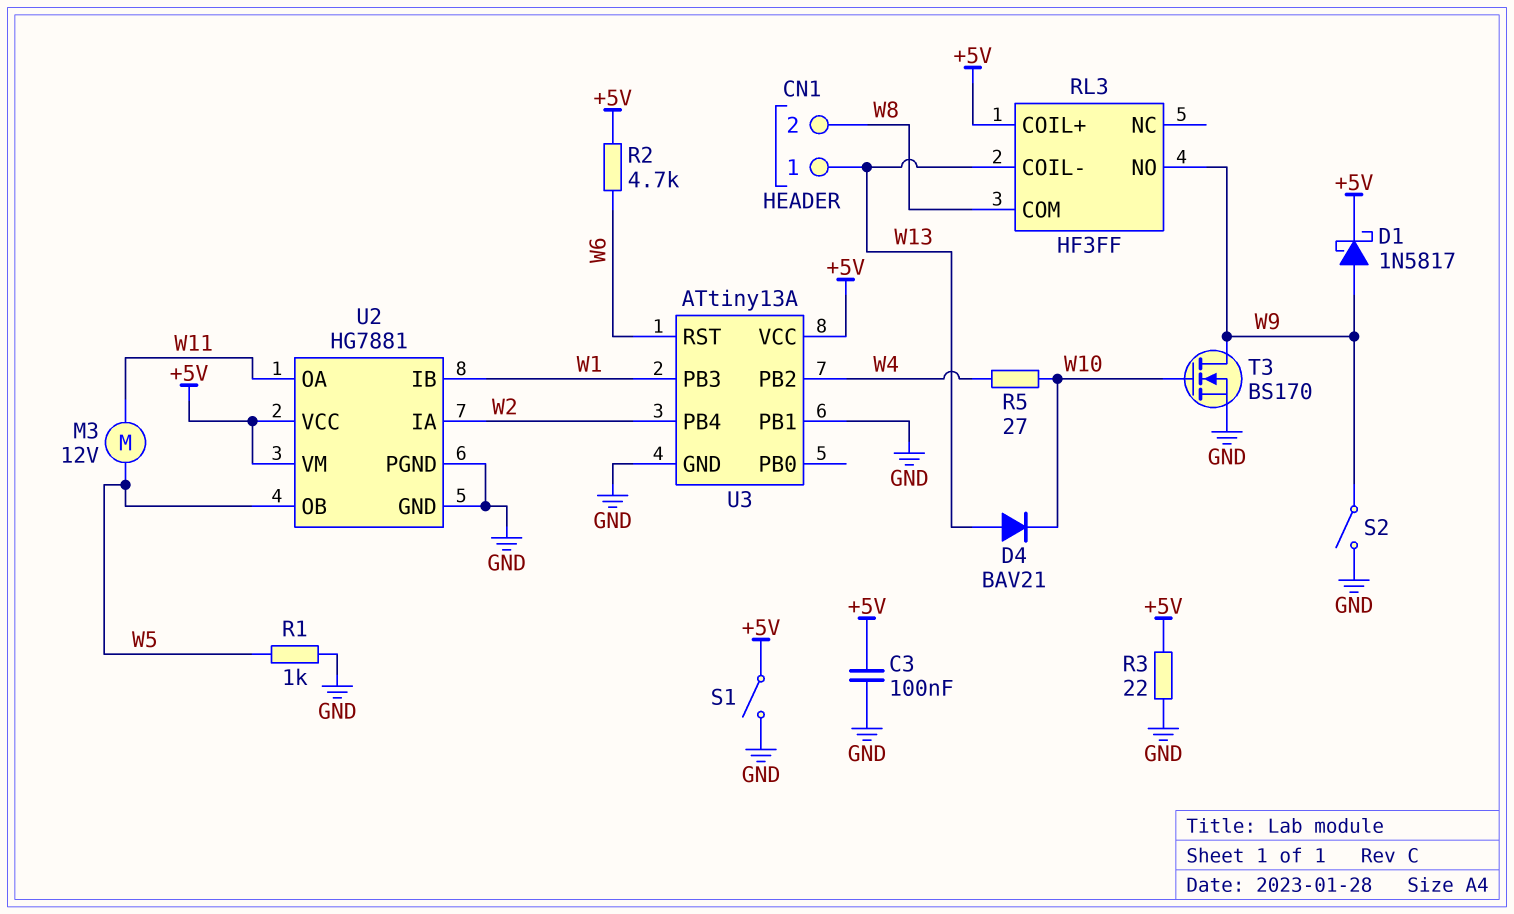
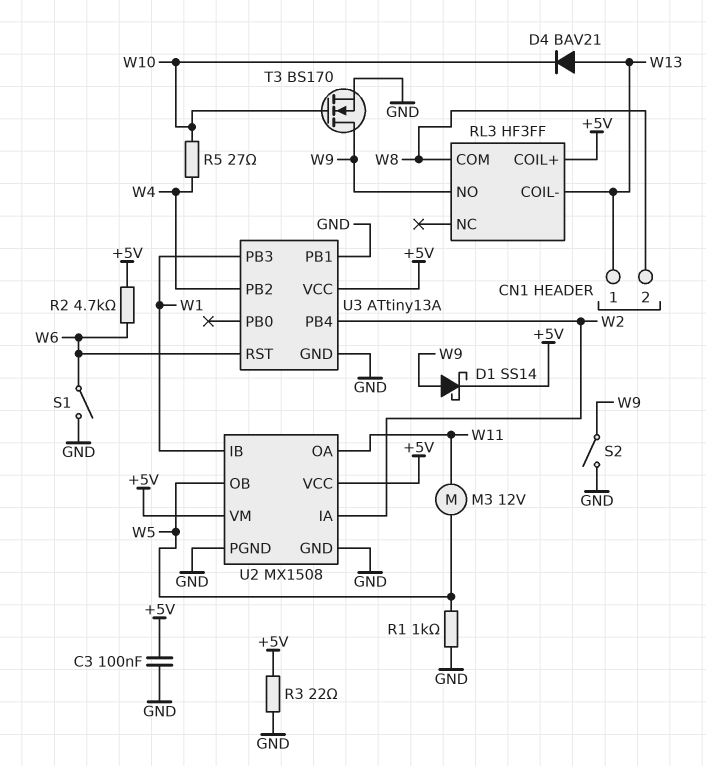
D1: schottky 1N5817 (A W9, K +5V) -> schottky SS14 (A W9, K +5V)
S1: switch (+5V, GND) -> switch (GND, W6)
U2: HG7881 -> MX1508

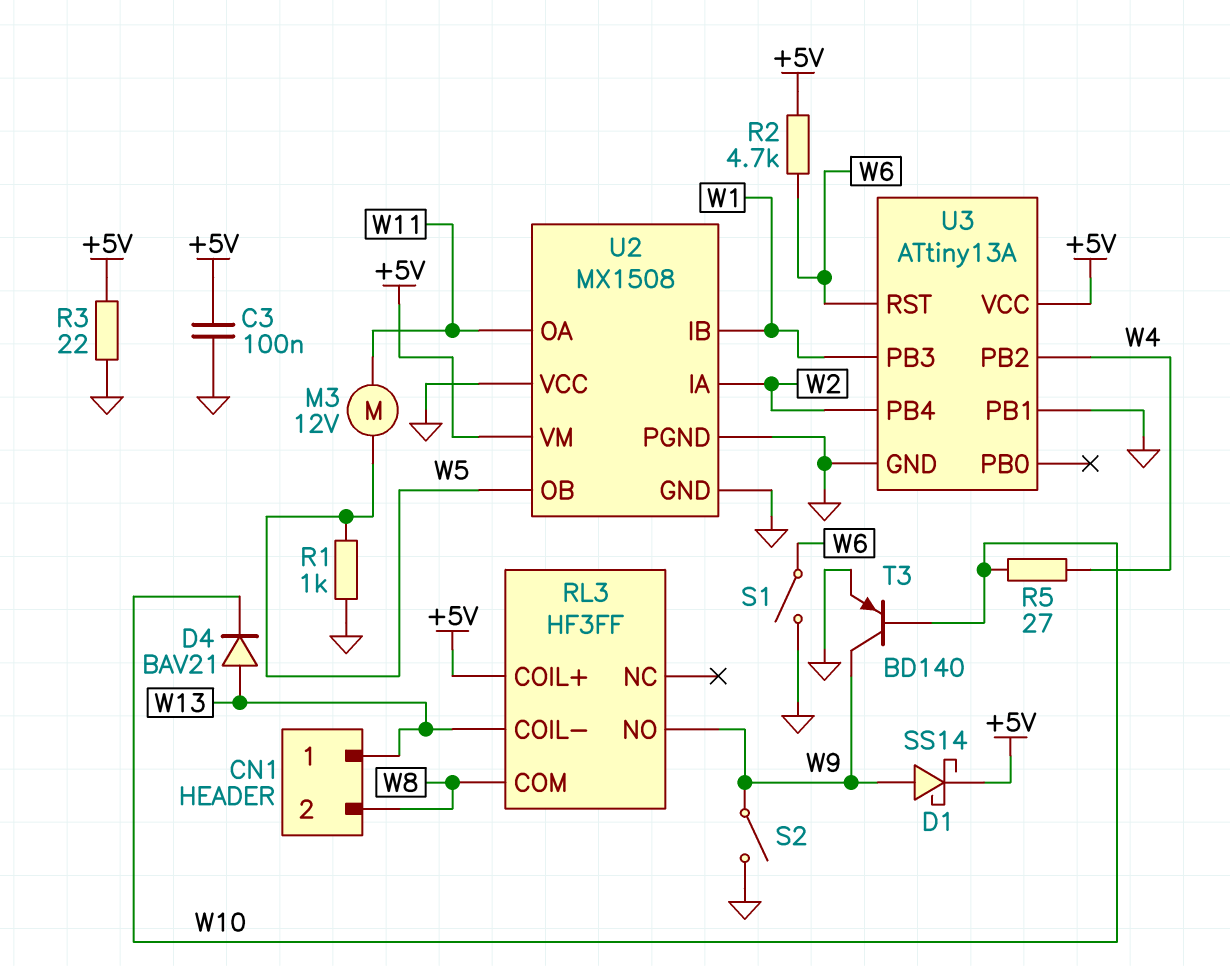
T3: NMOS BS170 (G W10, D W9, S GND) -> PNP BD140 (B W10, C W9, E GND)
U2 pin VCC: +5V -> GND

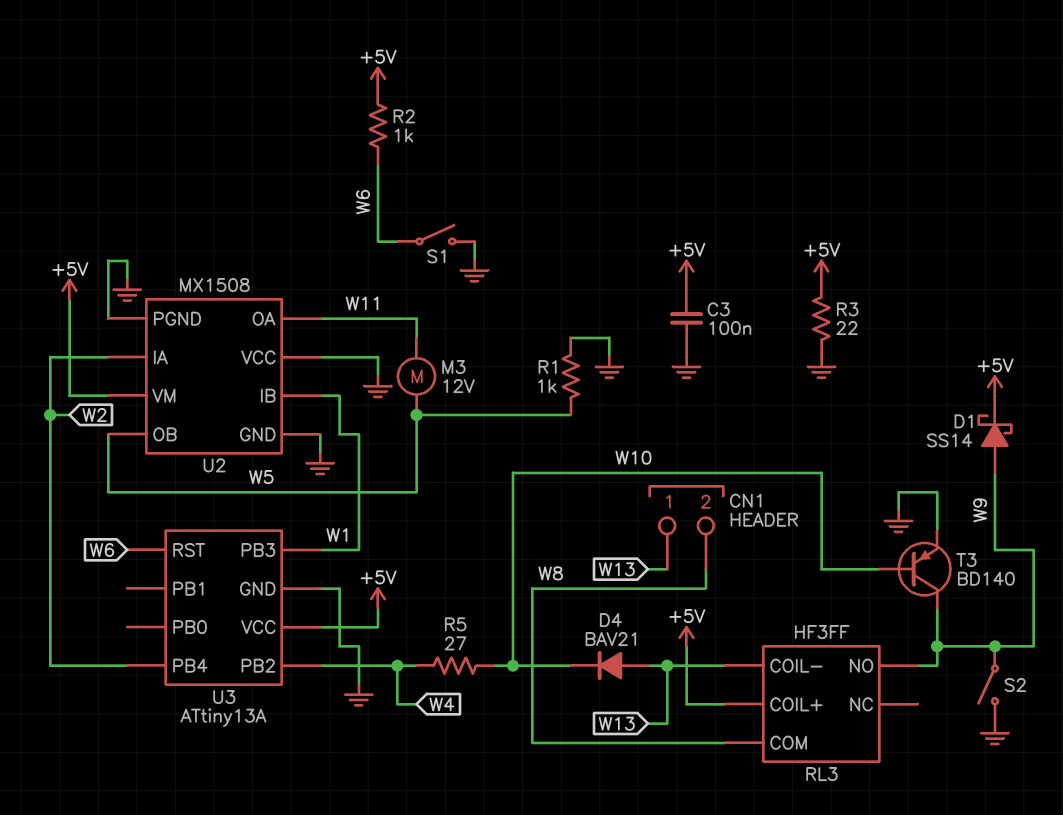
R2: 4.7k (+5V, W6) -> 1k (+5V, W6)
U3 pin PB1: GND -> none

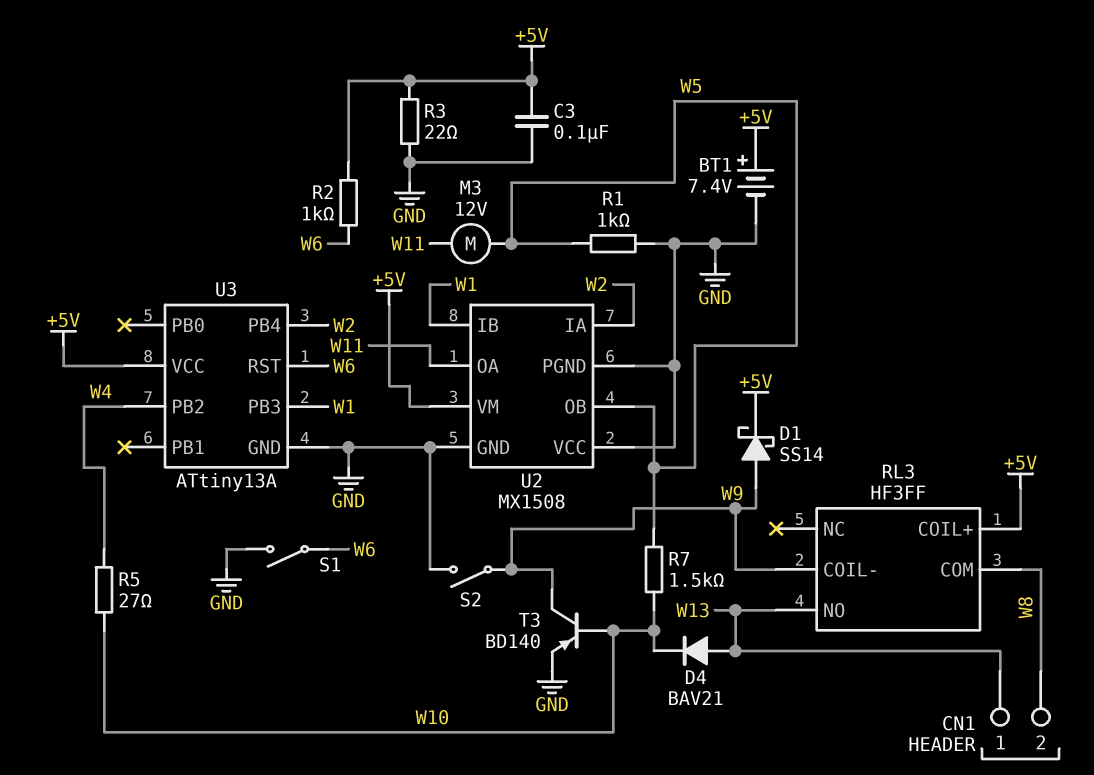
BT1: none -> 7.4V (plus +5V, minus GND)
R7: none -> 1.5k (W5, W10)
RL3 pin COIL-: W13 -> W9
RL3 pin NO: W9 -> W13

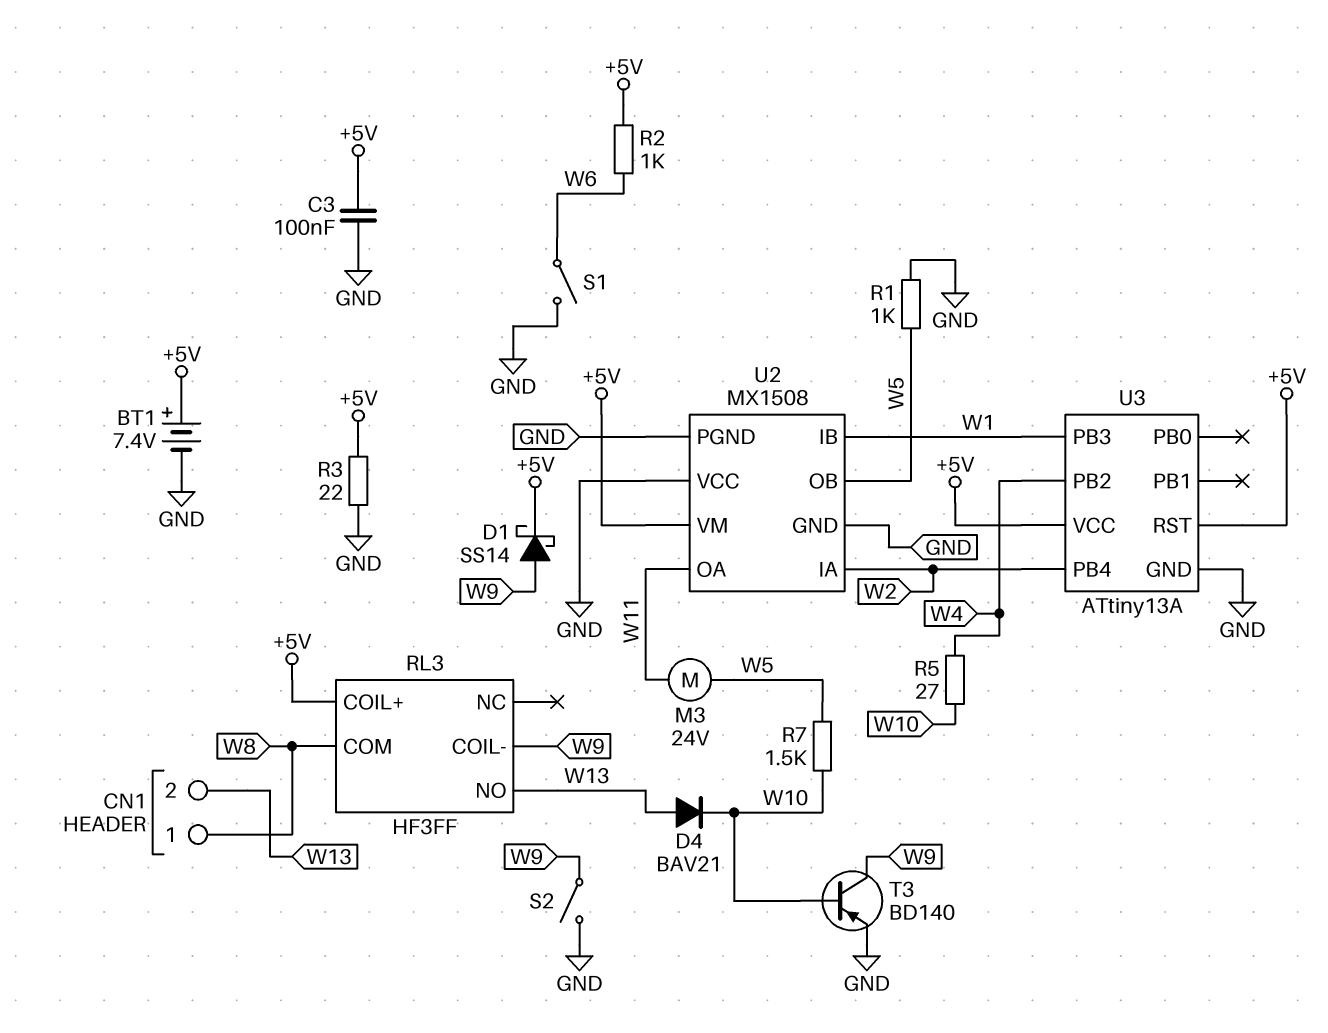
CN1 pin 1: W13 -> W8
CN1 pin 2: W8 -> W13
M3: motor 12V (W5, W11) -> motor 24V (W5, W11)
U3 pin RST: W6 -> +5V

